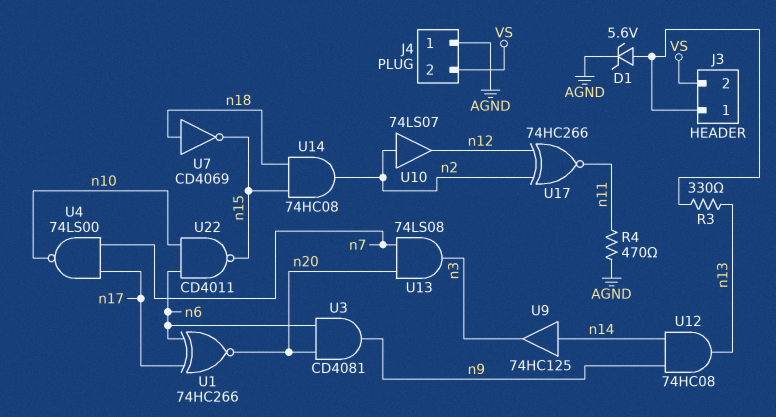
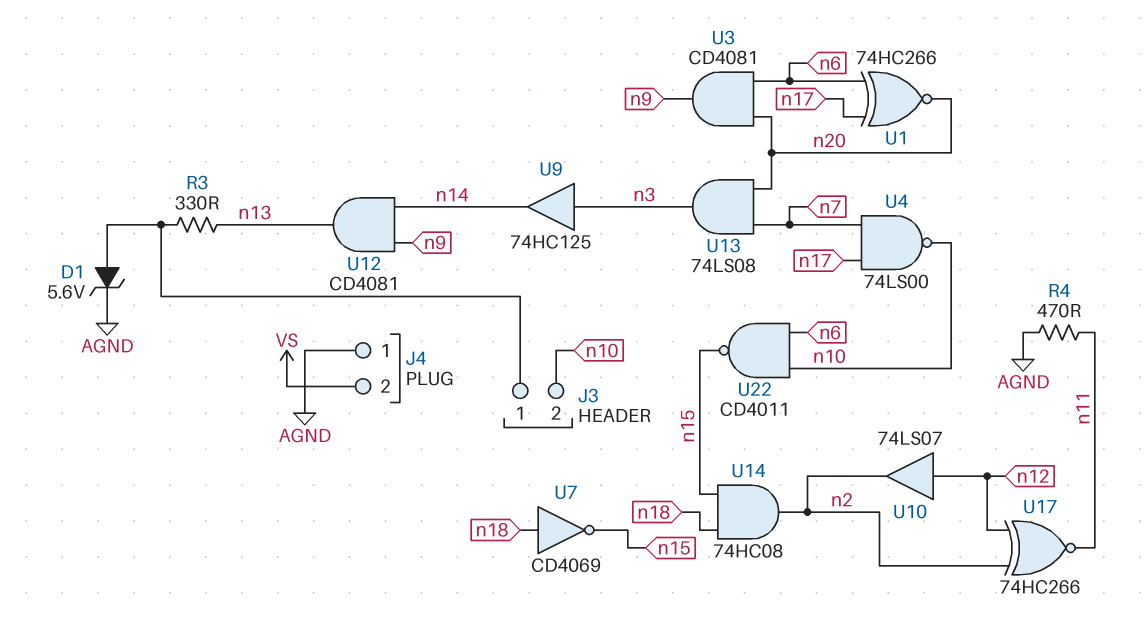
J3 pin 2: VS -> n10
U9: buffer 74HC125 (in n14, out n3) -> buffer 74HC125 (in n3, out n14)
U10: buffer 74LS07 (in n2, out n12) -> buffer 74LS07 (in n12, out n2)
U12: AND 74HC08 (in n9, in n14, out n13) -> AND CD4081 (in n9, in n14, out n13)

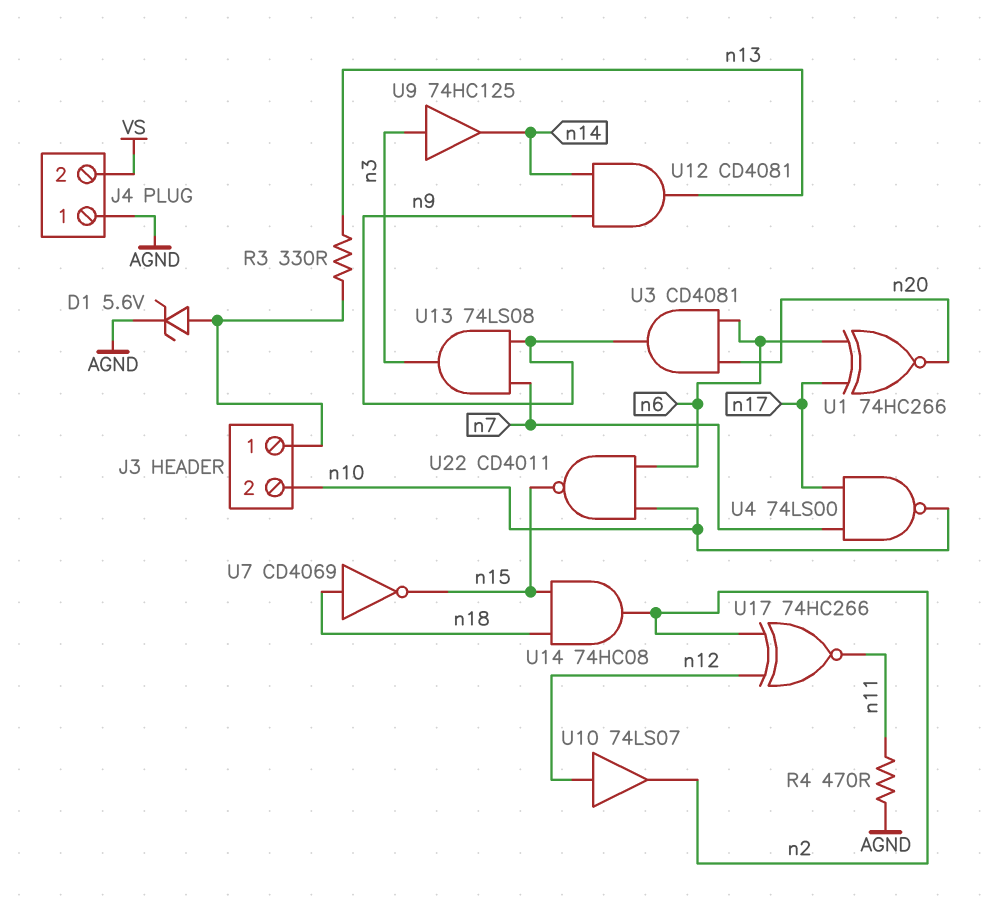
U13: AND 74LS08 (in n7, in n20, out n3) -> AND 74LS08 (in n7, in n9, out n3)

